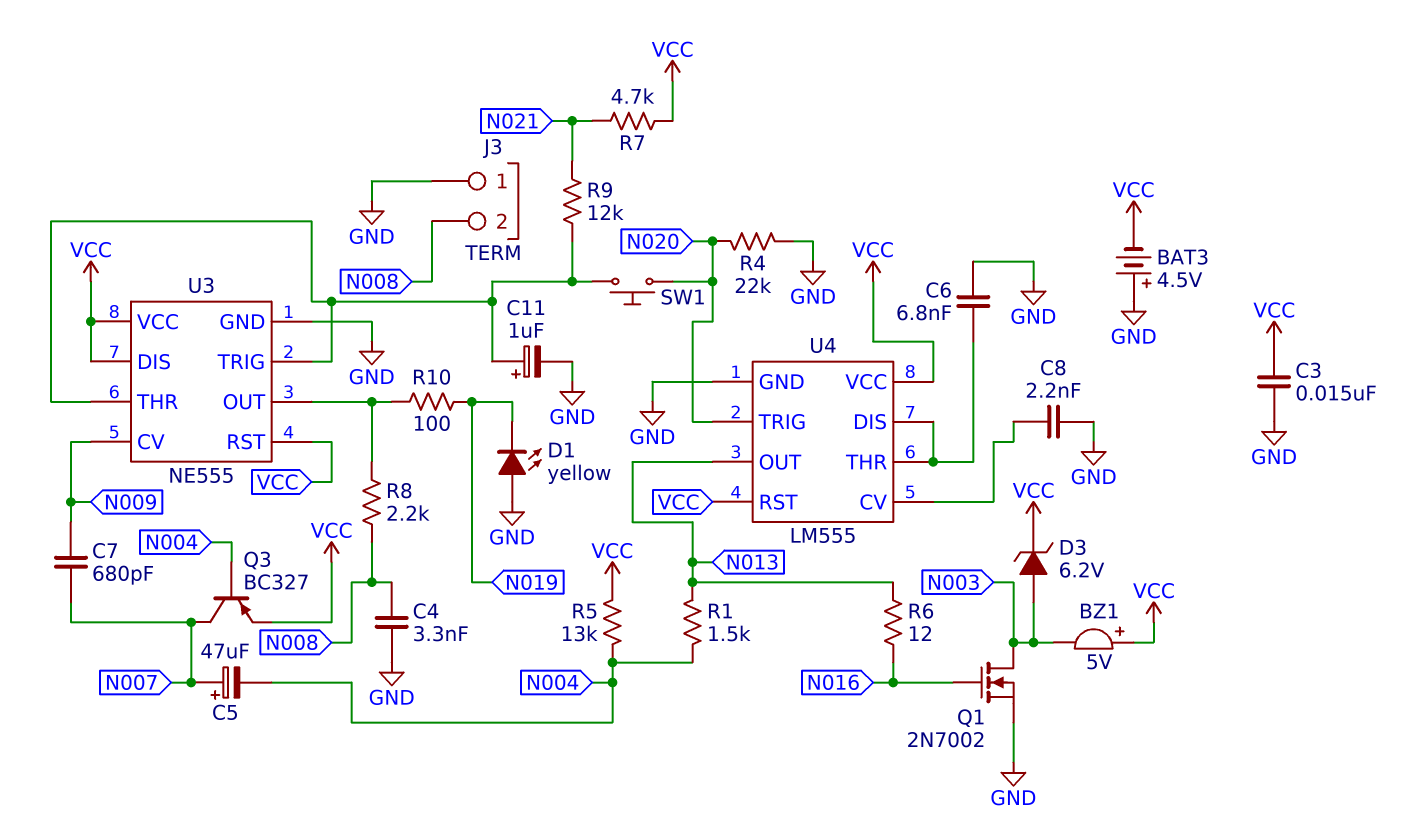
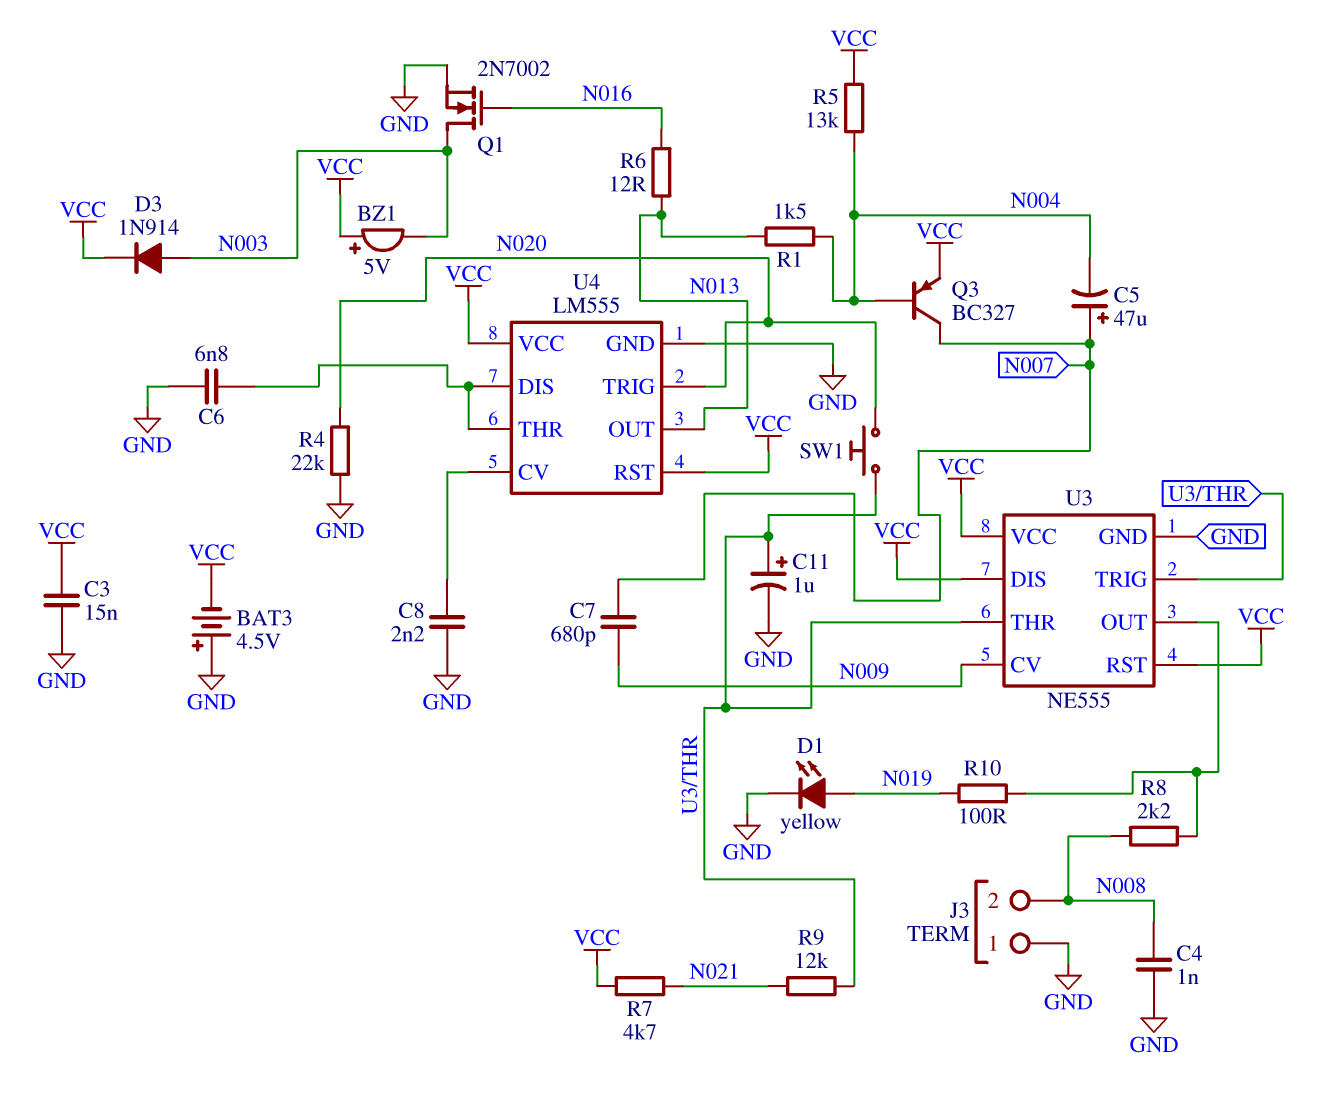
C4: 3.3nF (GND, N008) -> 1nF (GND, N008)
D1: LED yellow (A GND, K N019) -> LED yellow (A N019, K GND)
D3: zener 6.2V (A N003, K VCC) -> diode 1N914 (A N003, K VCC)

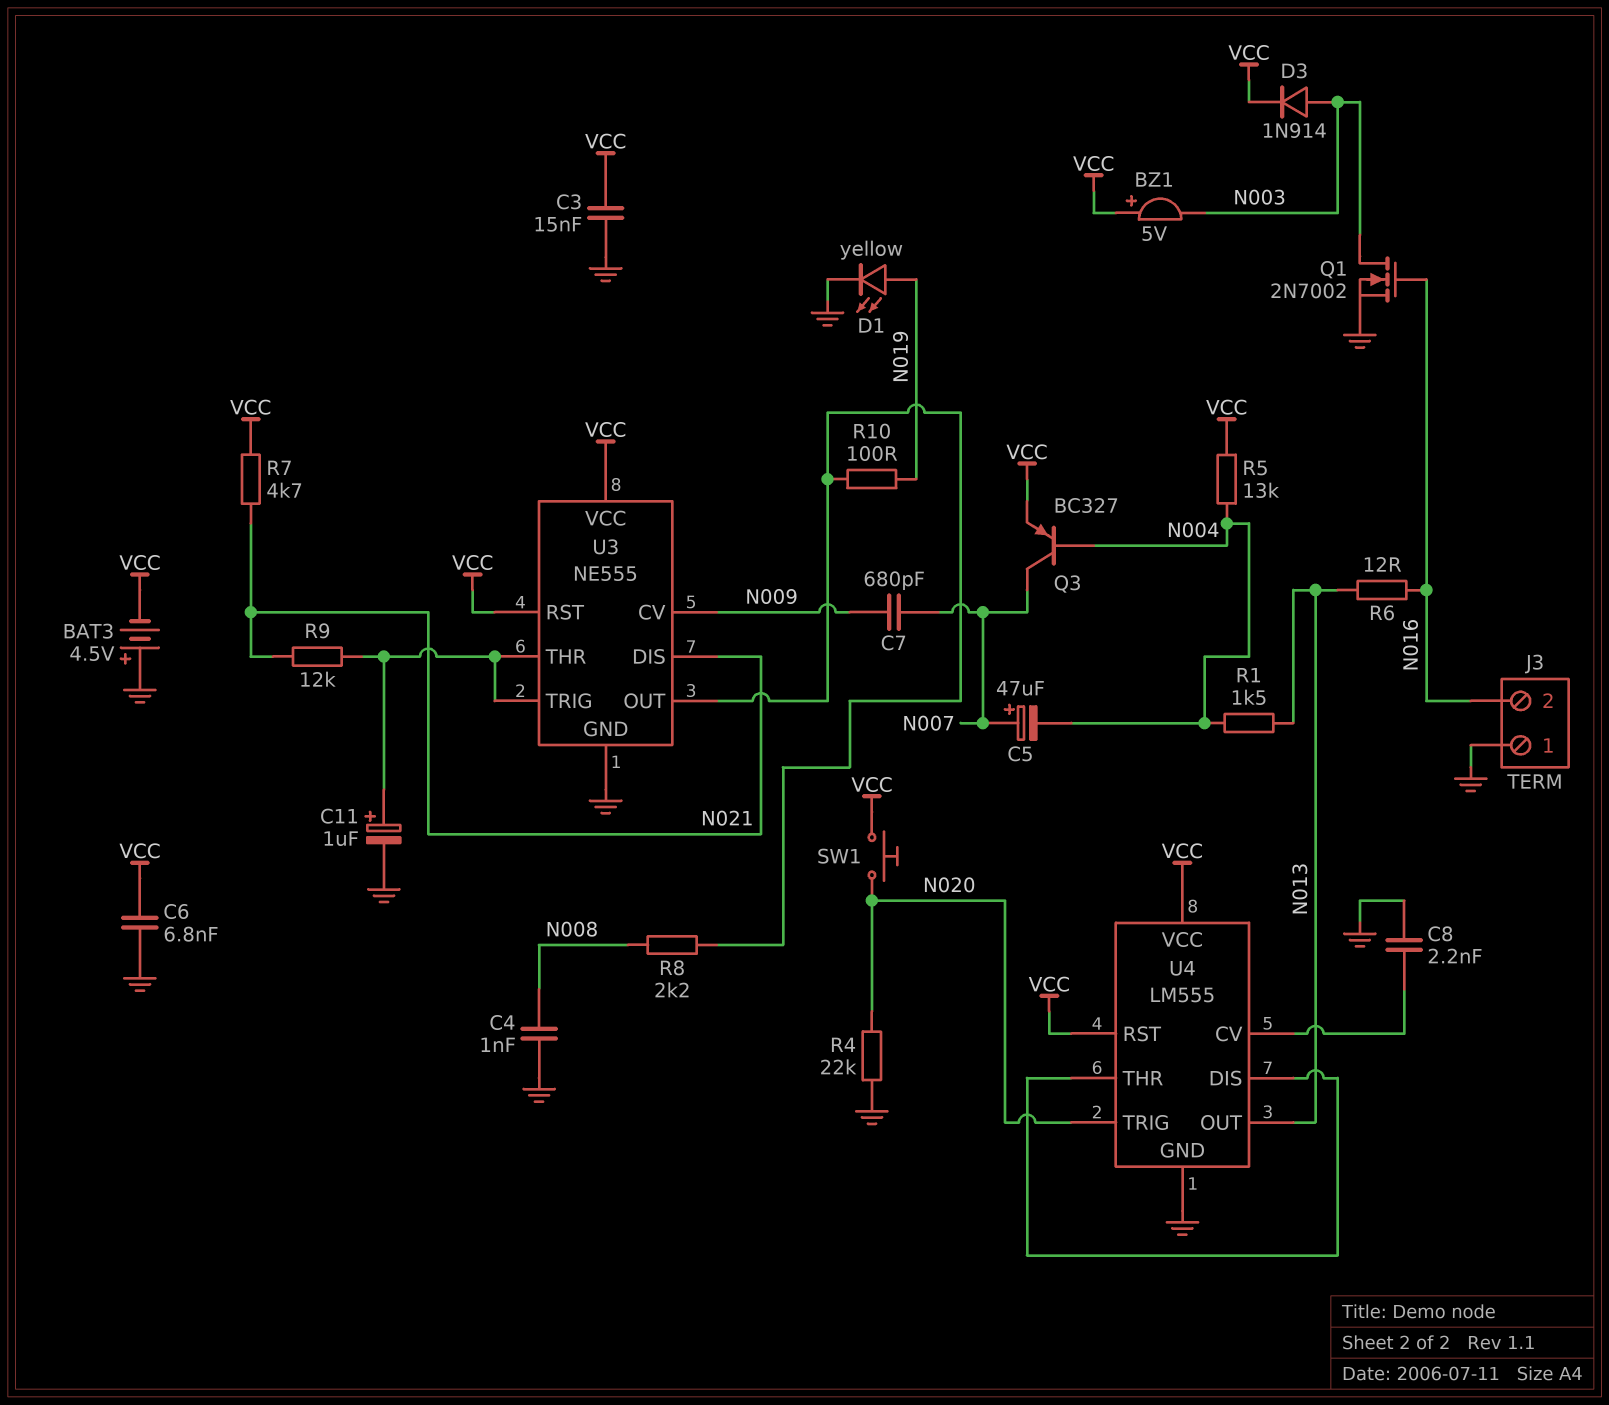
C6: 6.8nF (GND, U4/DIS) -> 6.8nF (GND, VCC)
J3 pin 2: N008 -> N016
SW1: button (N020, U3/THR) -> button (N020, VCC)
U3 pin DIS: VCC -> N021

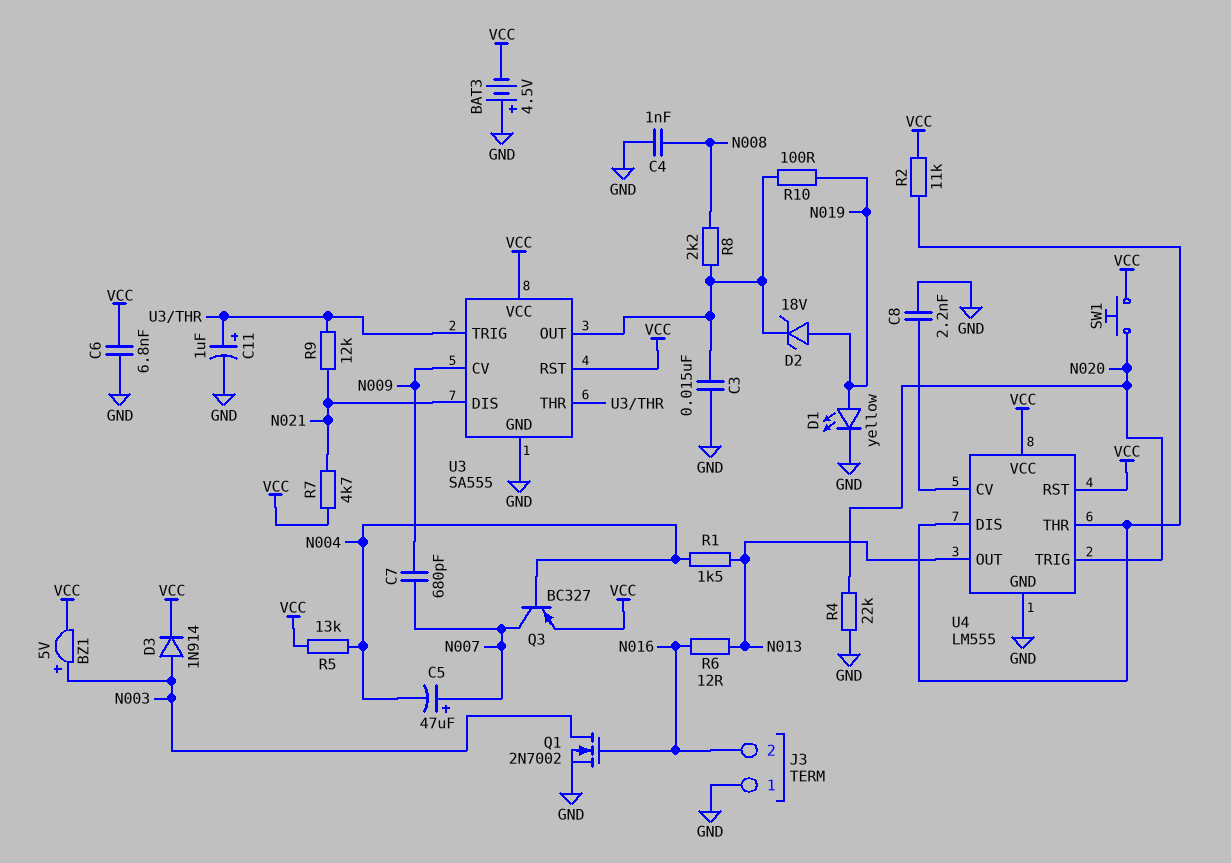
BZ1: buzzer 5V (plus VCC, minus N003) -> buzzer 5V (plus N003, minus VCC)
C3: 15nF (GND, VCC) -> 15nF (GND, U3/OUT)
D2: none -> zener 18V (A N019, K U3/OUT)
R2: none -> 11k (U4/DIS, VCC)
U3: NE555 -> SA555

